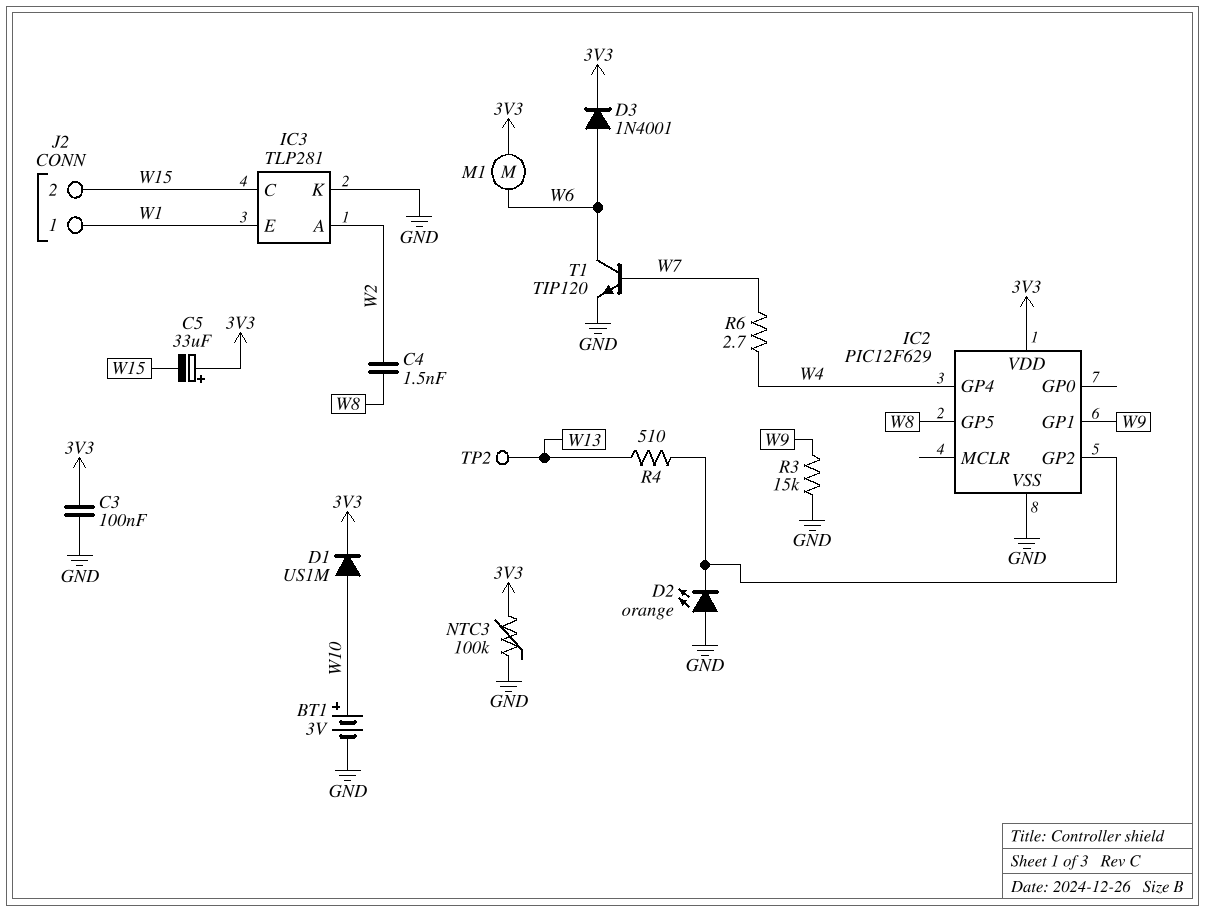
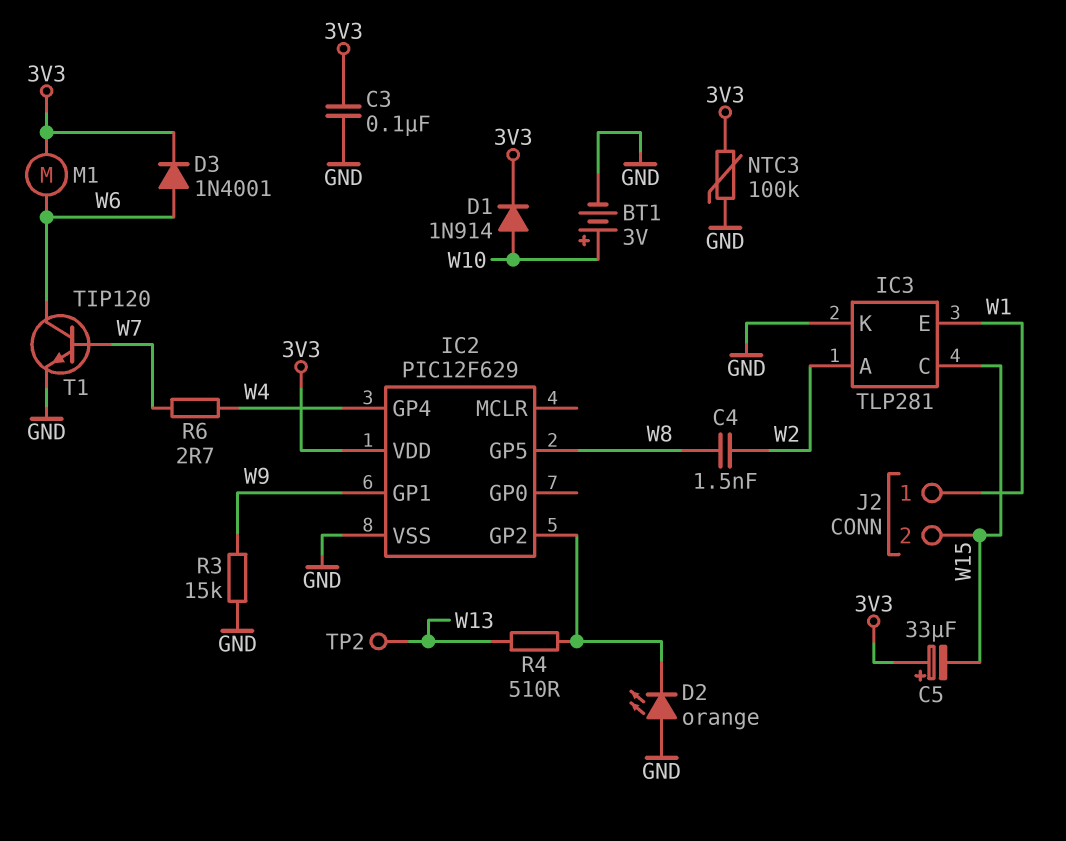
D1: diode US1M (A W10, K 3V3) -> diode 1N914 (A W10, K 3V3)

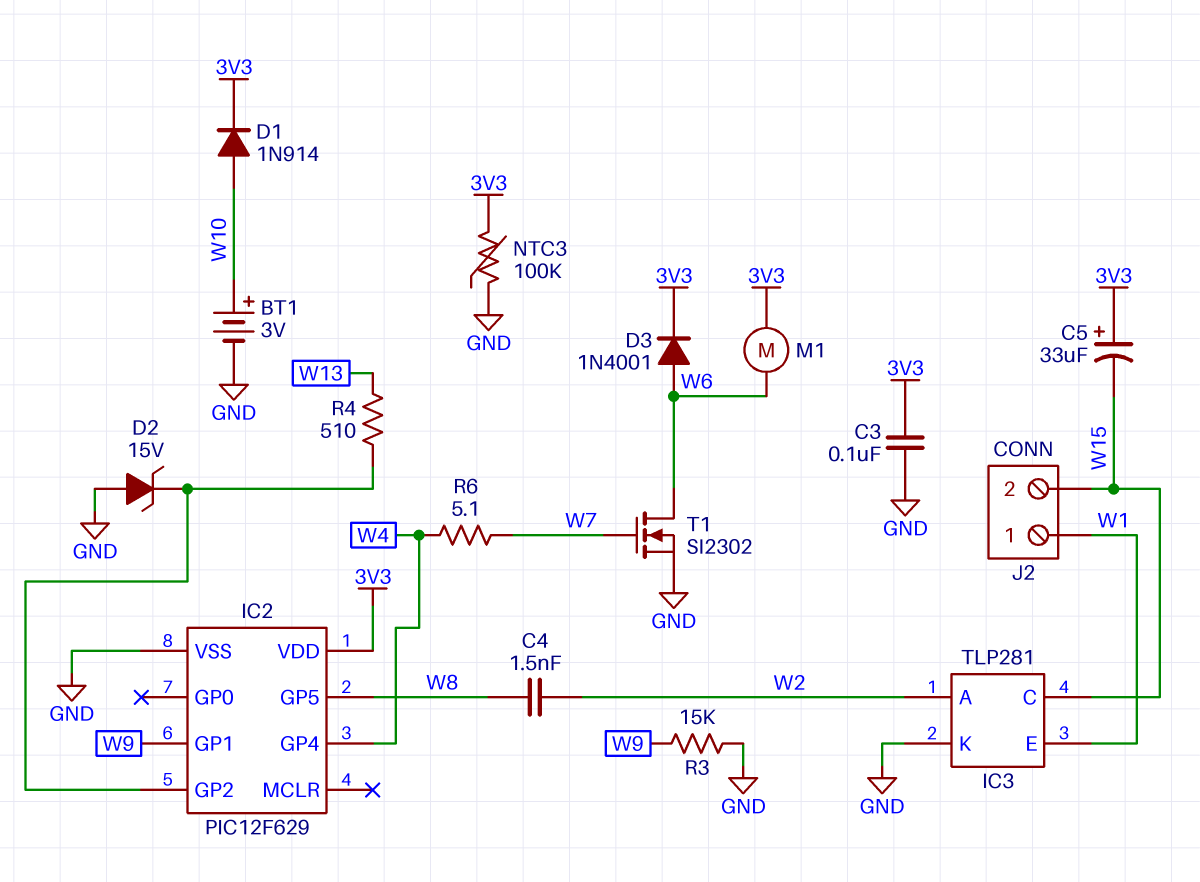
D2: LED orange (A GND, K IC2/GP2) -> zener 15V (A GND, K IC2/GP2)
R6: 2.7 (W4, W7) -> 5.1 (W4, W7)
T1: NPN TIP120 (B W7, C W6, E GND) -> NMOS SI2302 (G W7, D W6, S GND)
TP2: test point (W13) -> none

